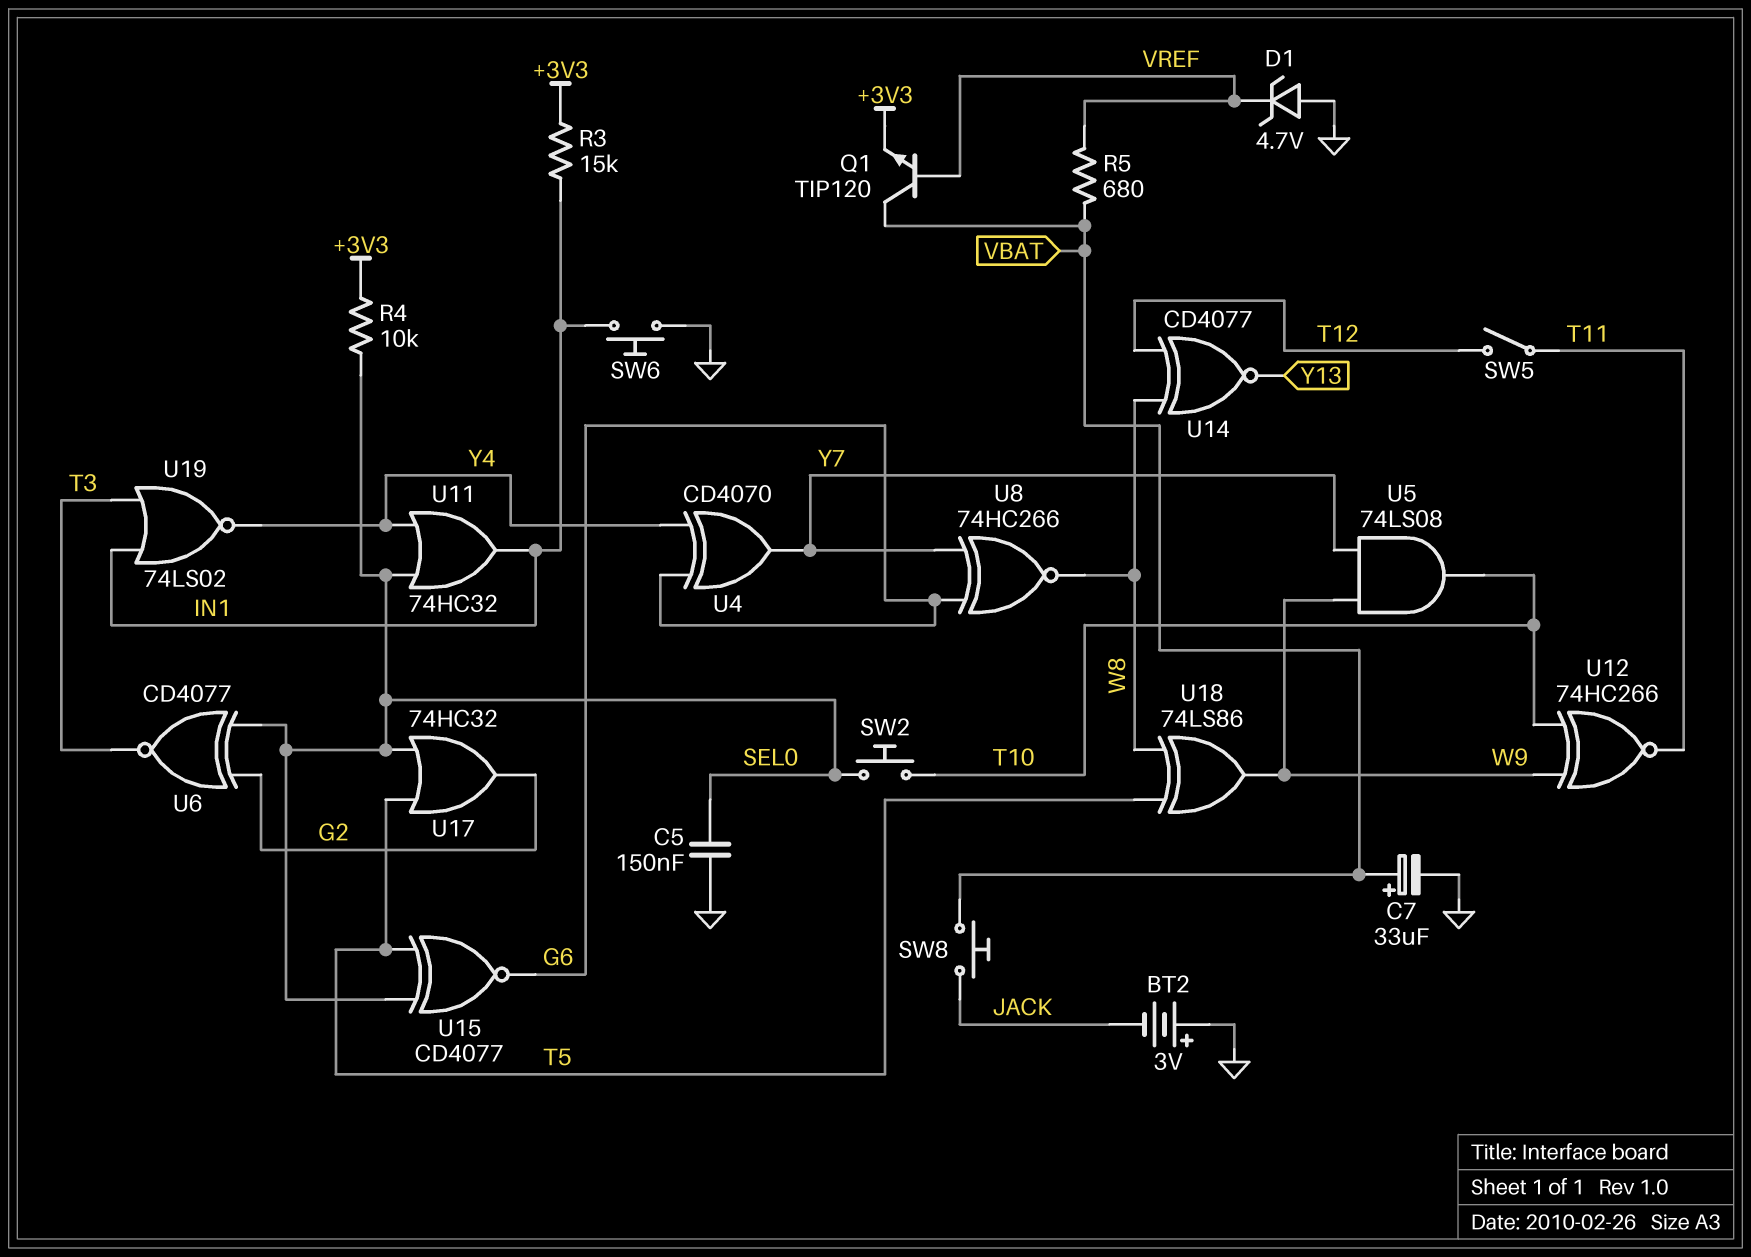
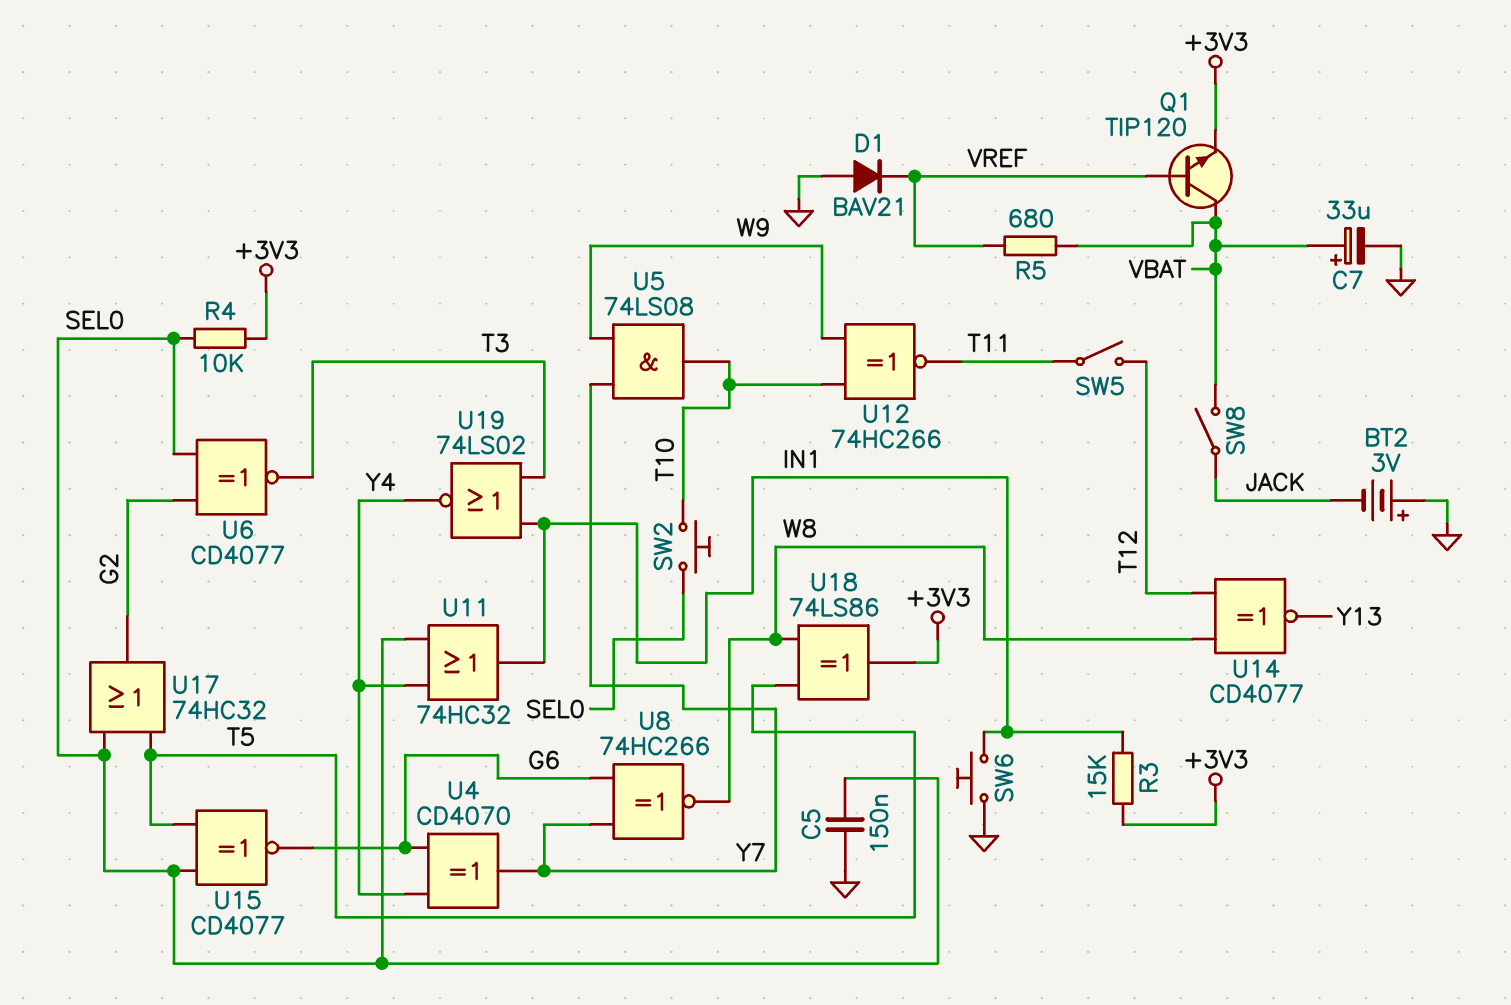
D1: zener 4.7V (A GND, K VREF) -> diode BAV21 (A GND, K VREF)
SW8: button (JACK, VBAT) -> switch (JACK, VBAT)
U18: XOR 74LS86 (in T5, in W8, out W9) -> XOR 74LS86 (in T5, in W8, out +3V3)

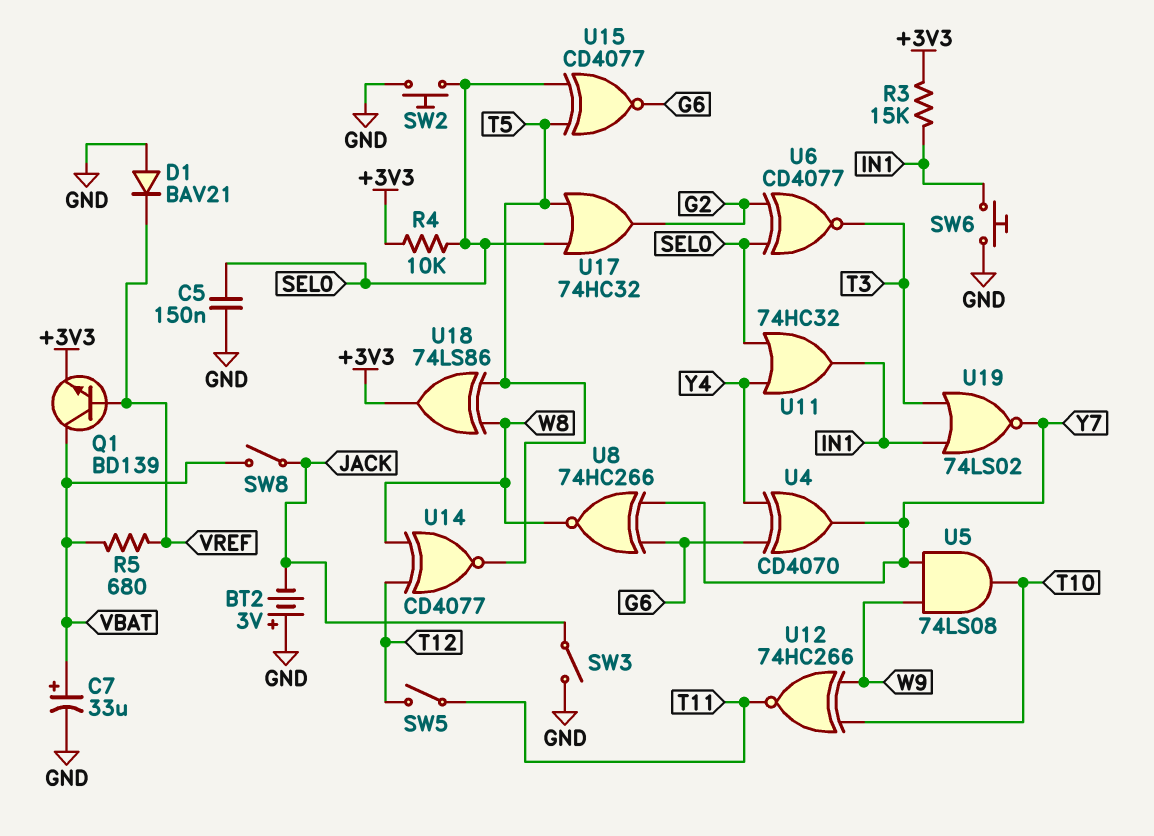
Q1: NPN TIP120 (B VREF, C VBAT, E +3V3) -> NPN BD139 (B VREF, C VBAT, E +3V3)
SW2: button (SEL0, T10) -> button (GND, SEL0)
SW3: none -> switch (GND, JACK)
U14: XNOR CD4077 (in T12, in W8, out Y13) -> XNOR CD4077 (in T12, in W8, out T5)
U19: NOR 74LS02 (in IN1, in T3, out Y4) -> NOR 74LS02 (in IN1, in T3, out Y7)

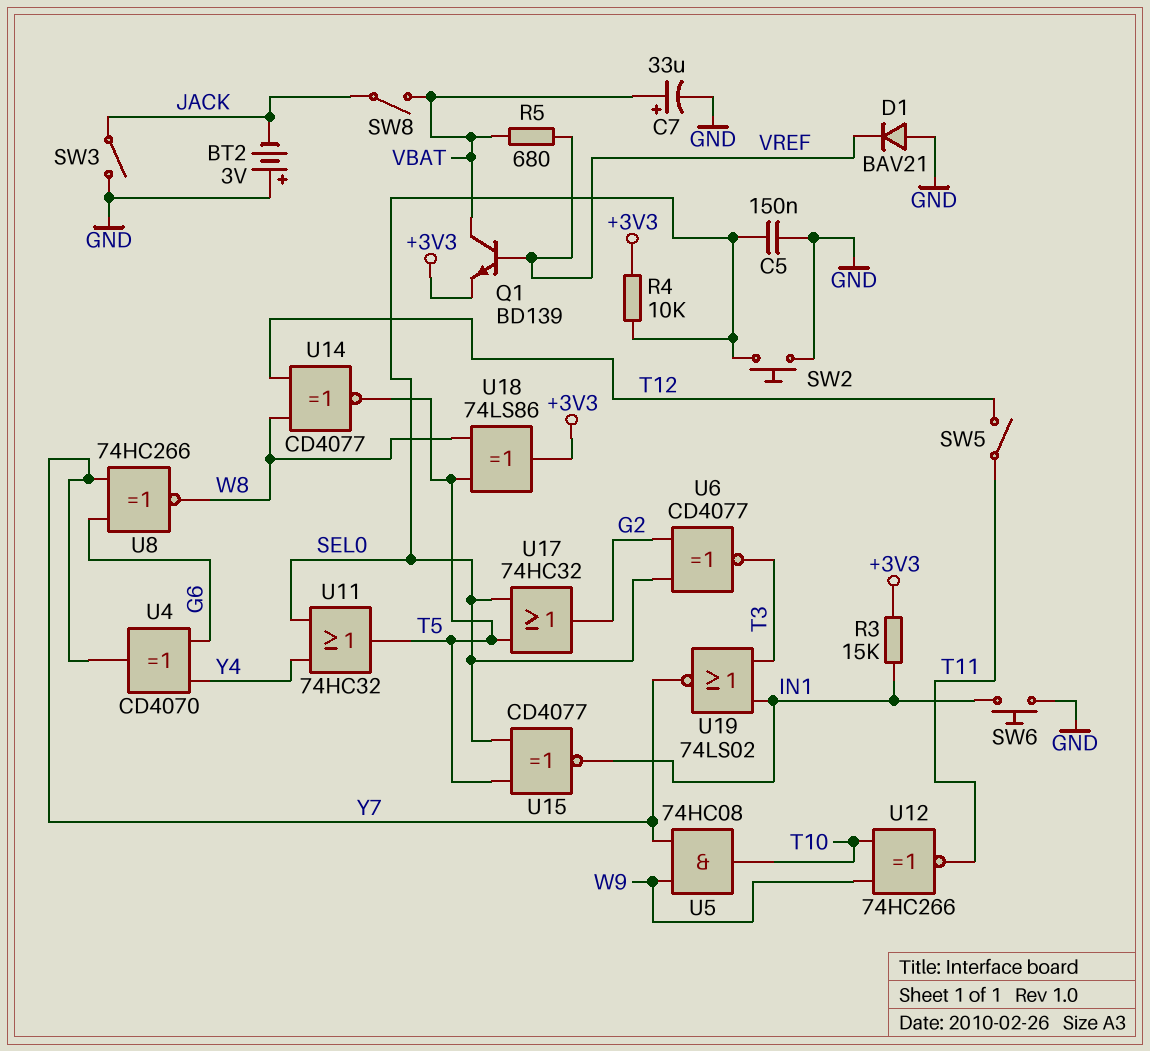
U5: AND 74LS08 (in W9, in Y7, out T10) -> AND 74HC08 (in W9, in Y7, out T10)
U11: OR 74HC32 (in SEL0, in Y4, out IN1) -> OR 74HC32 (in SEL0, in Y4, out T5)
U15: XNOR CD4077 (in SEL0, in T5, out G6) -> XNOR CD4077 (in SEL0, in T5, out IN1)

